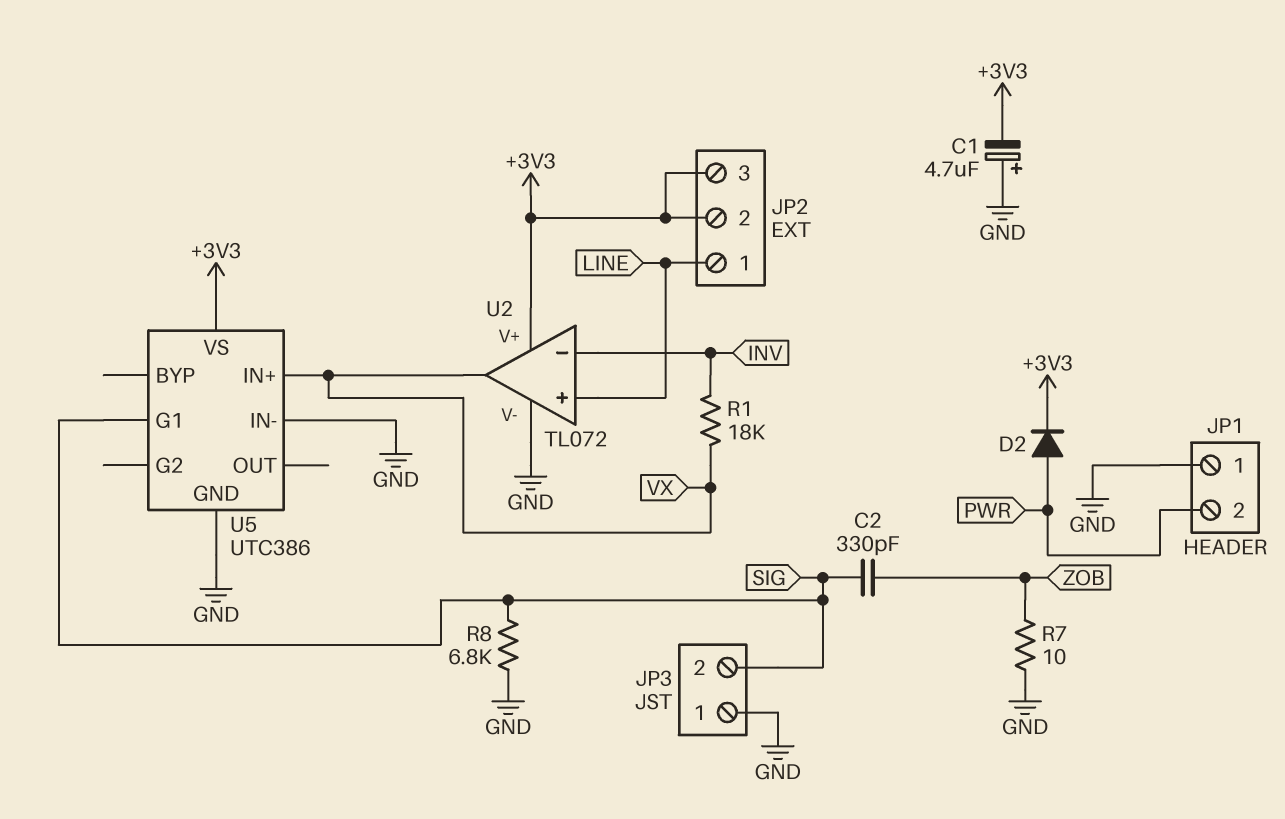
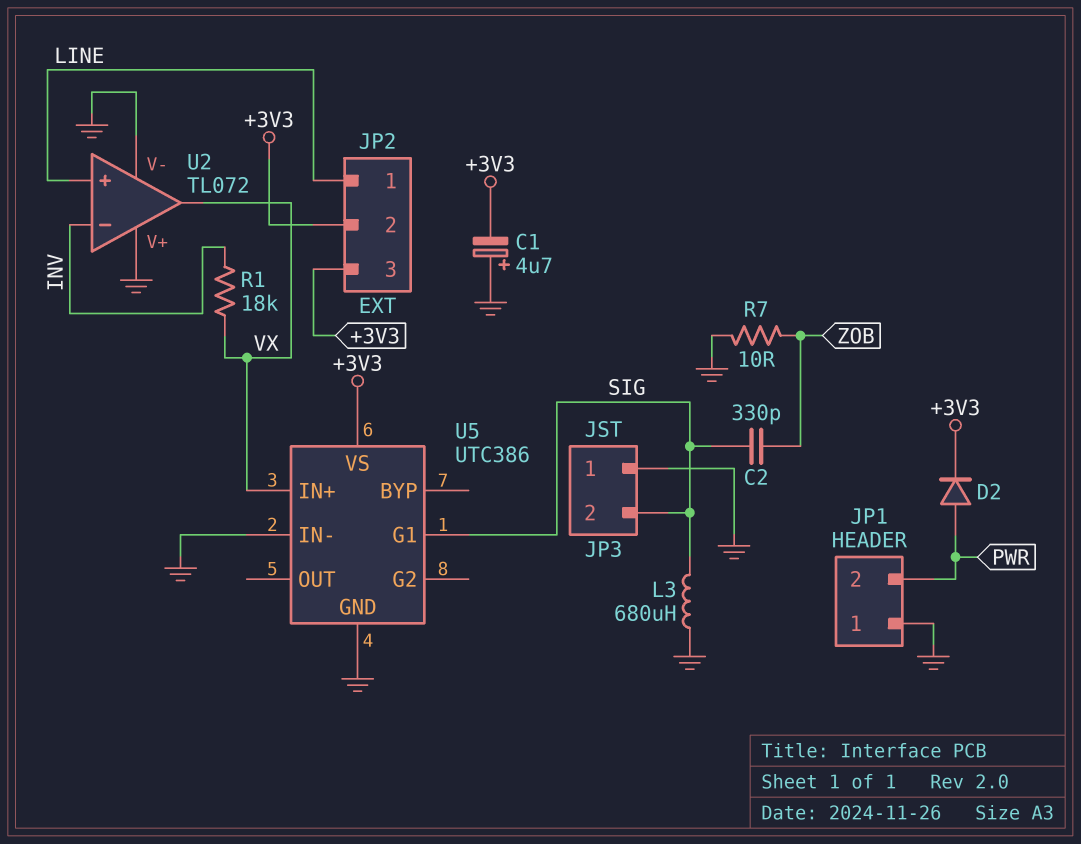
L3: none -> 680uH (GND, SIG)
R8: 6.8k (GND, SIG) -> none
U2 pin V+: +3V3 -> GND

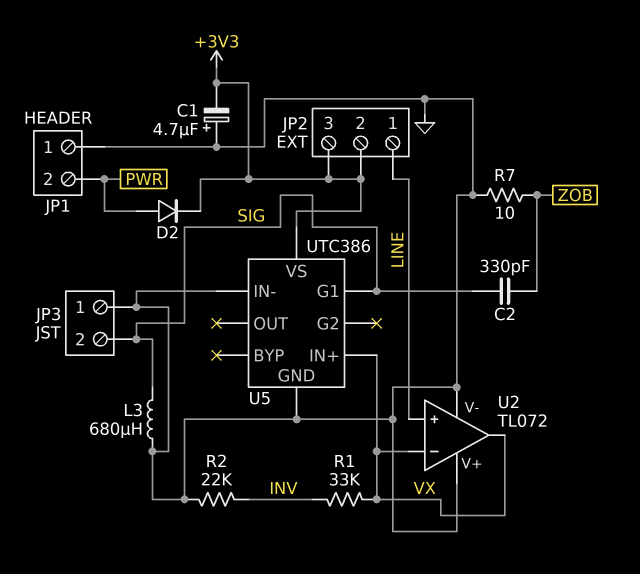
R1: 18k (INV, VX) -> 33k (INV, VX)
R2: none -> 22k (GND, INV)
U2 pin in-: INV -> VX

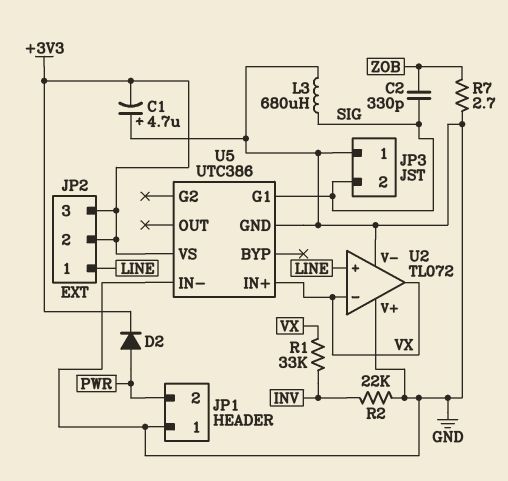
R7: 10 (GND, ZOB) -> 2.7 (GND, ZOB)

